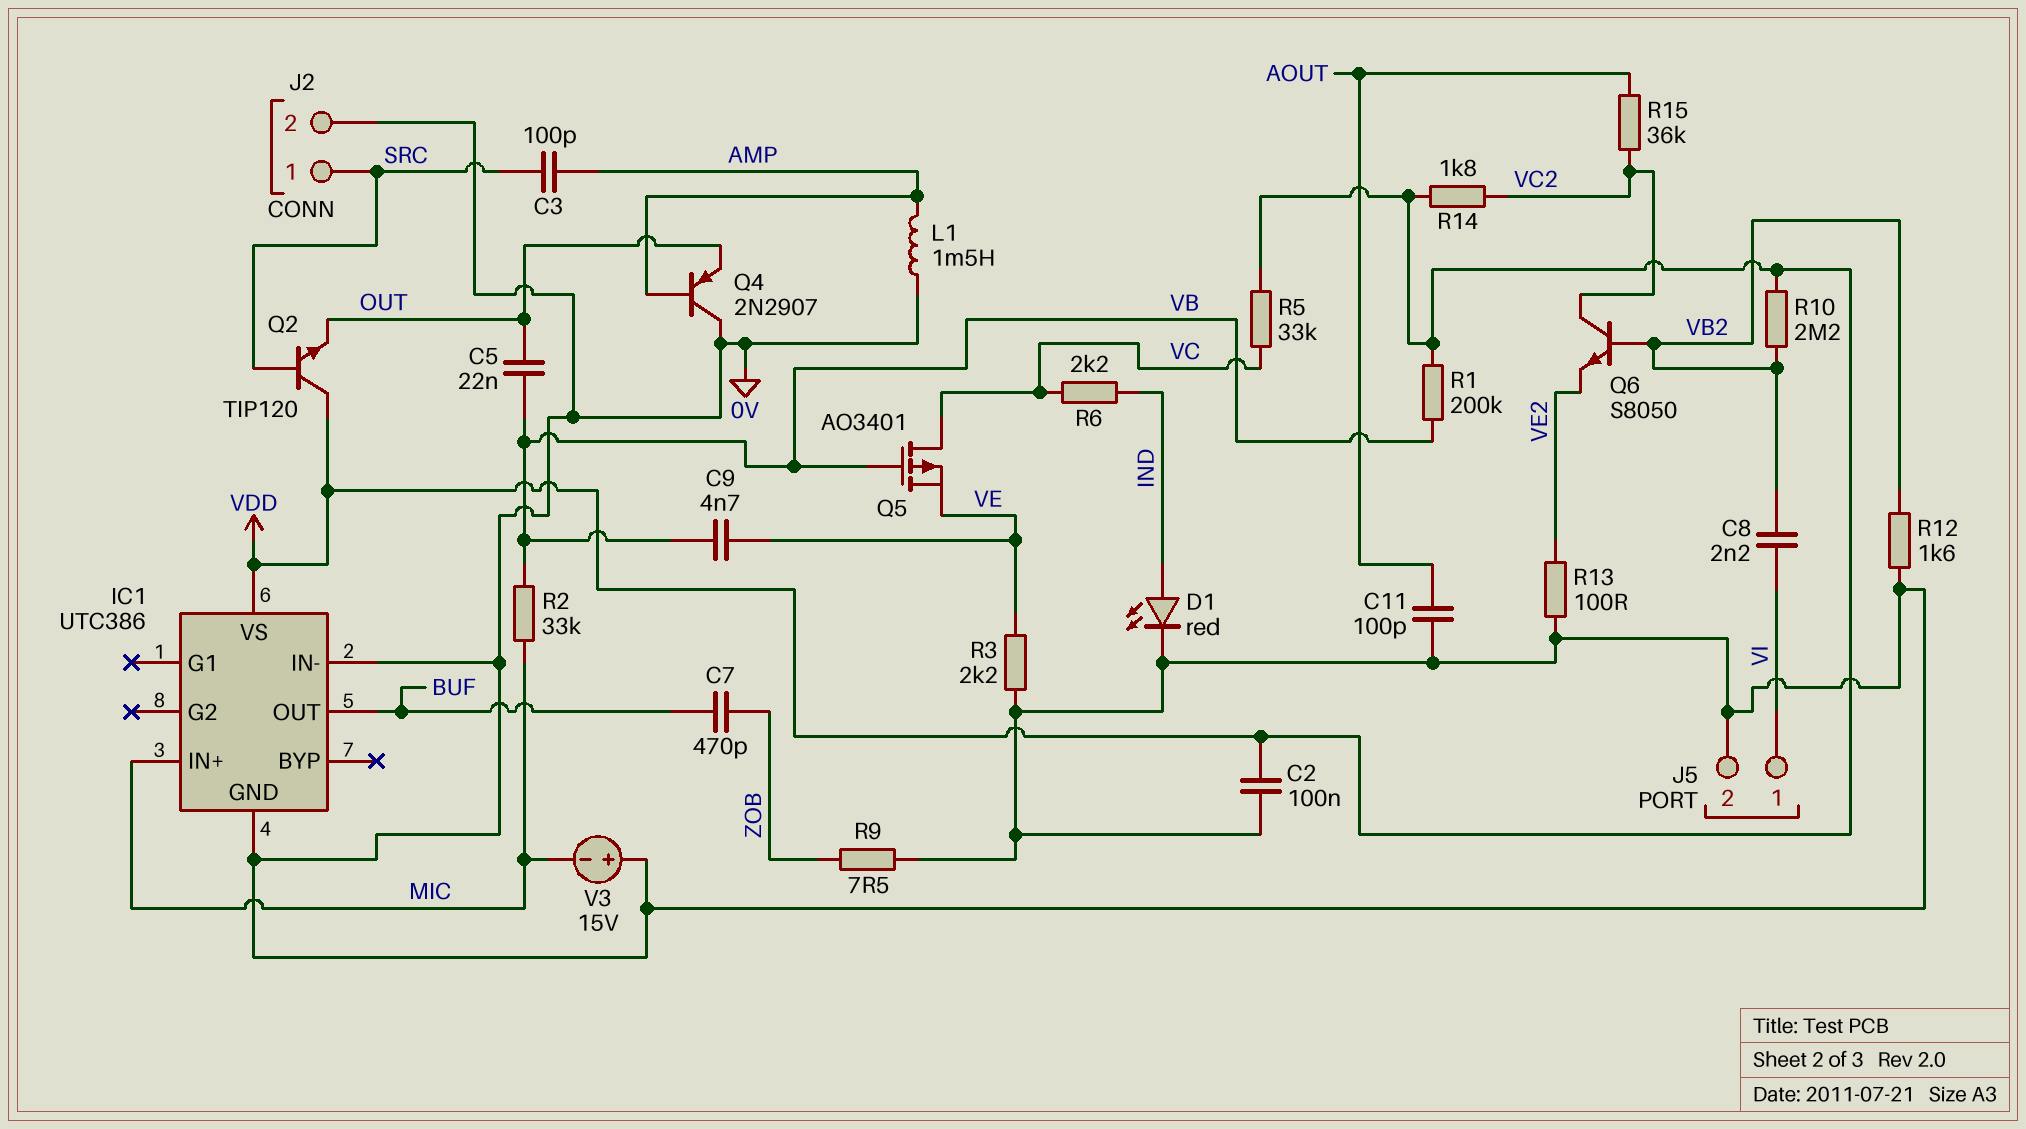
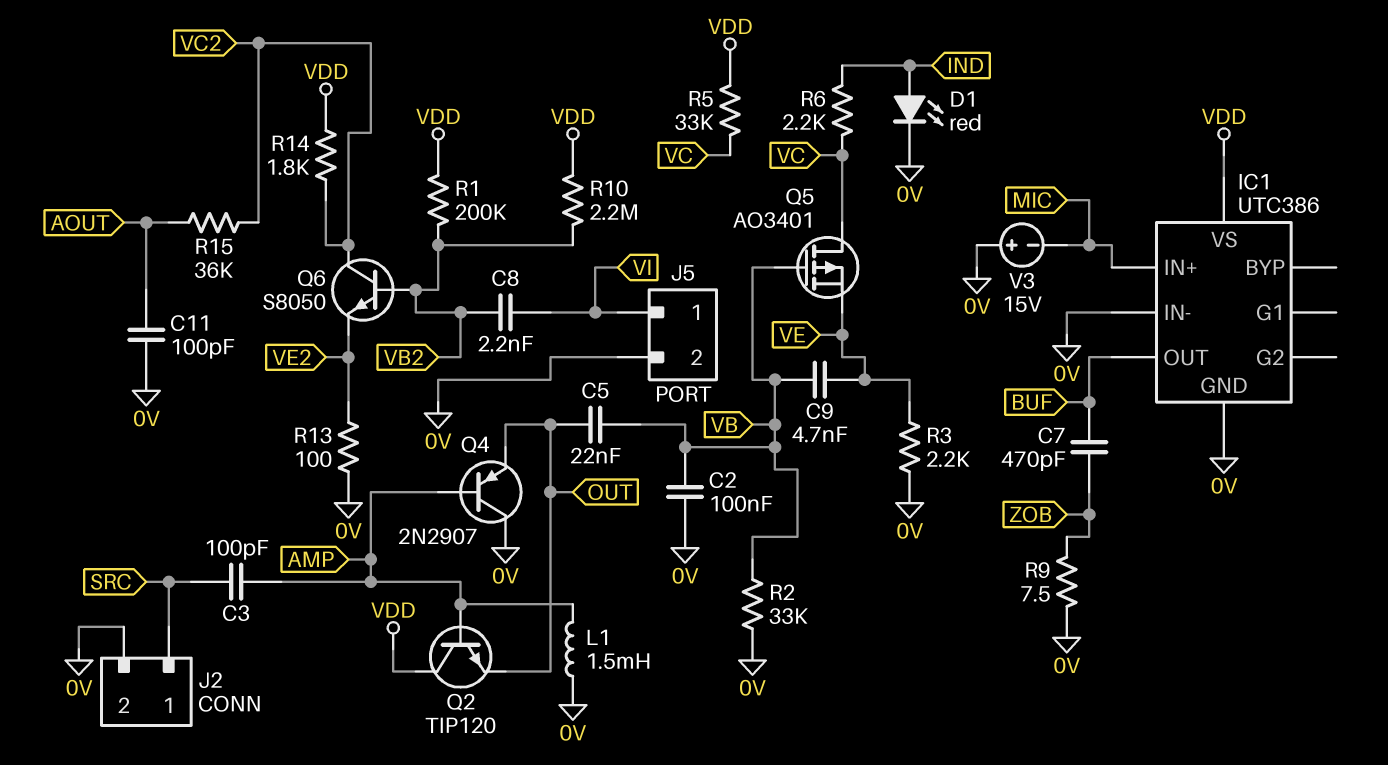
C2: 100nF (0V, VDD) -> 100nF (0V, VB)
Q2: NPN TIP120 (B SRC, C VDD, E OUT) -> NPN TIP120 (B AMP, C VDD, E OUT)
R1: 200k (VB, VDD) -> 200k (VB2, VDD)
R2: 33k (MIC, VB) -> 33k (0V, VB)
R12: 1.6k (0V, VB2) -> none

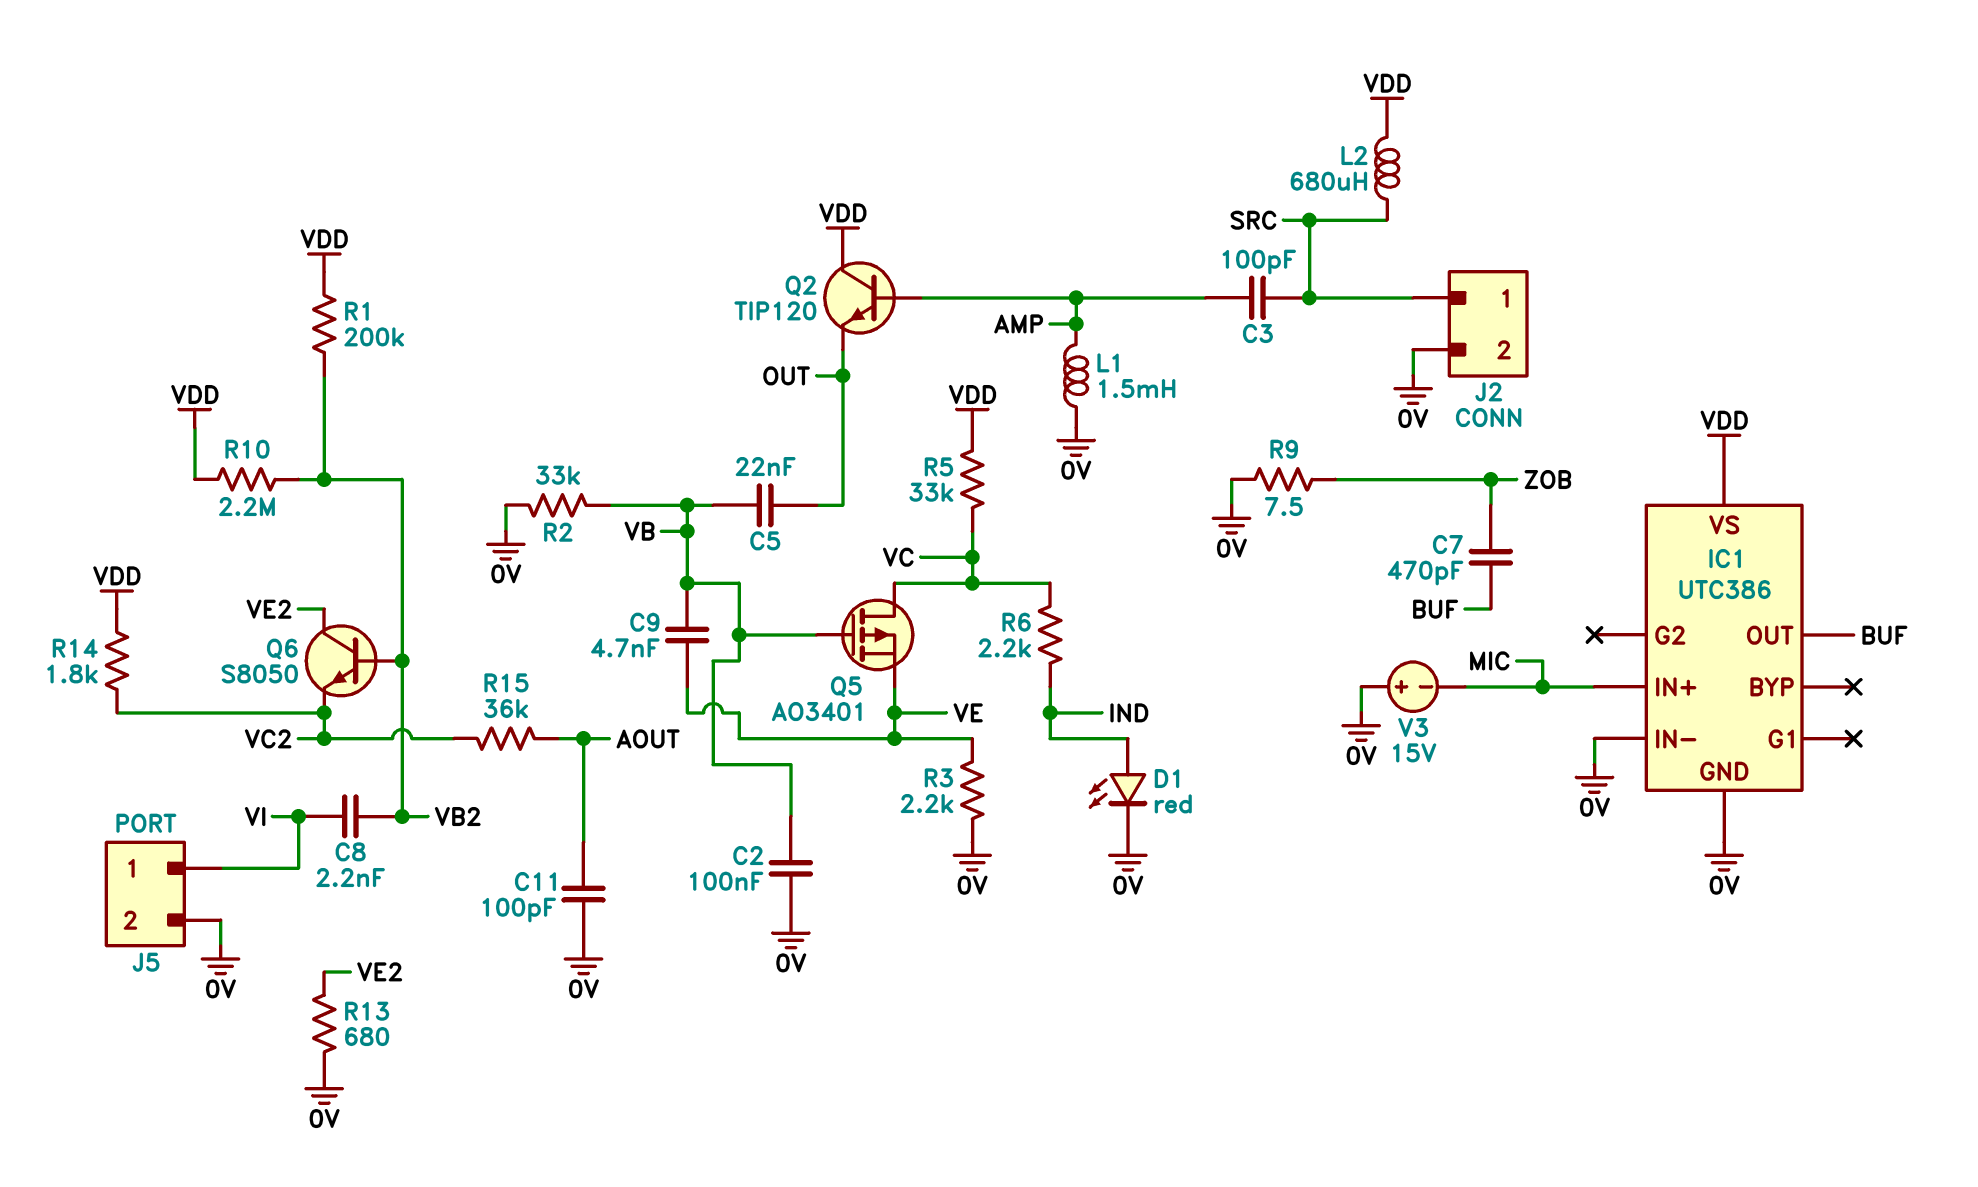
L2: none -> 680uH (SRC, VDD)
Q4: PNP 2N2907 (B AMP, C 0V, E OUT) -> none
Q6: NPN S8050 (B VB2, C VC2, E VE2) -> NPN S8050 (B VB2, C VE2, E VC2)
R13: 100 (0V, VE2) -> 680 (0V, VE2)

